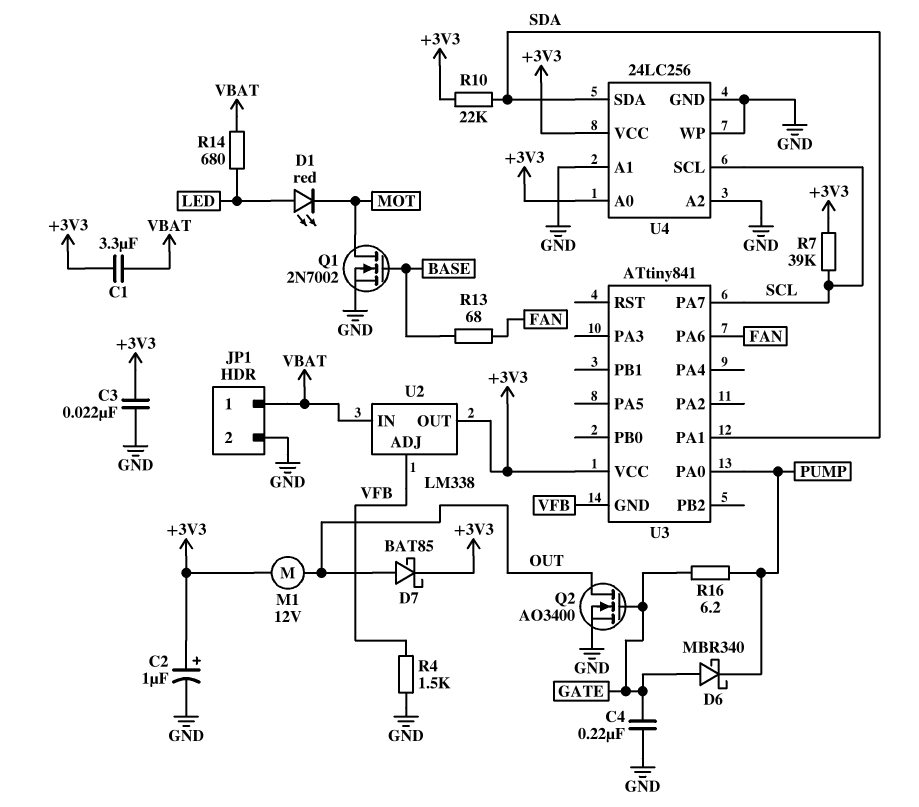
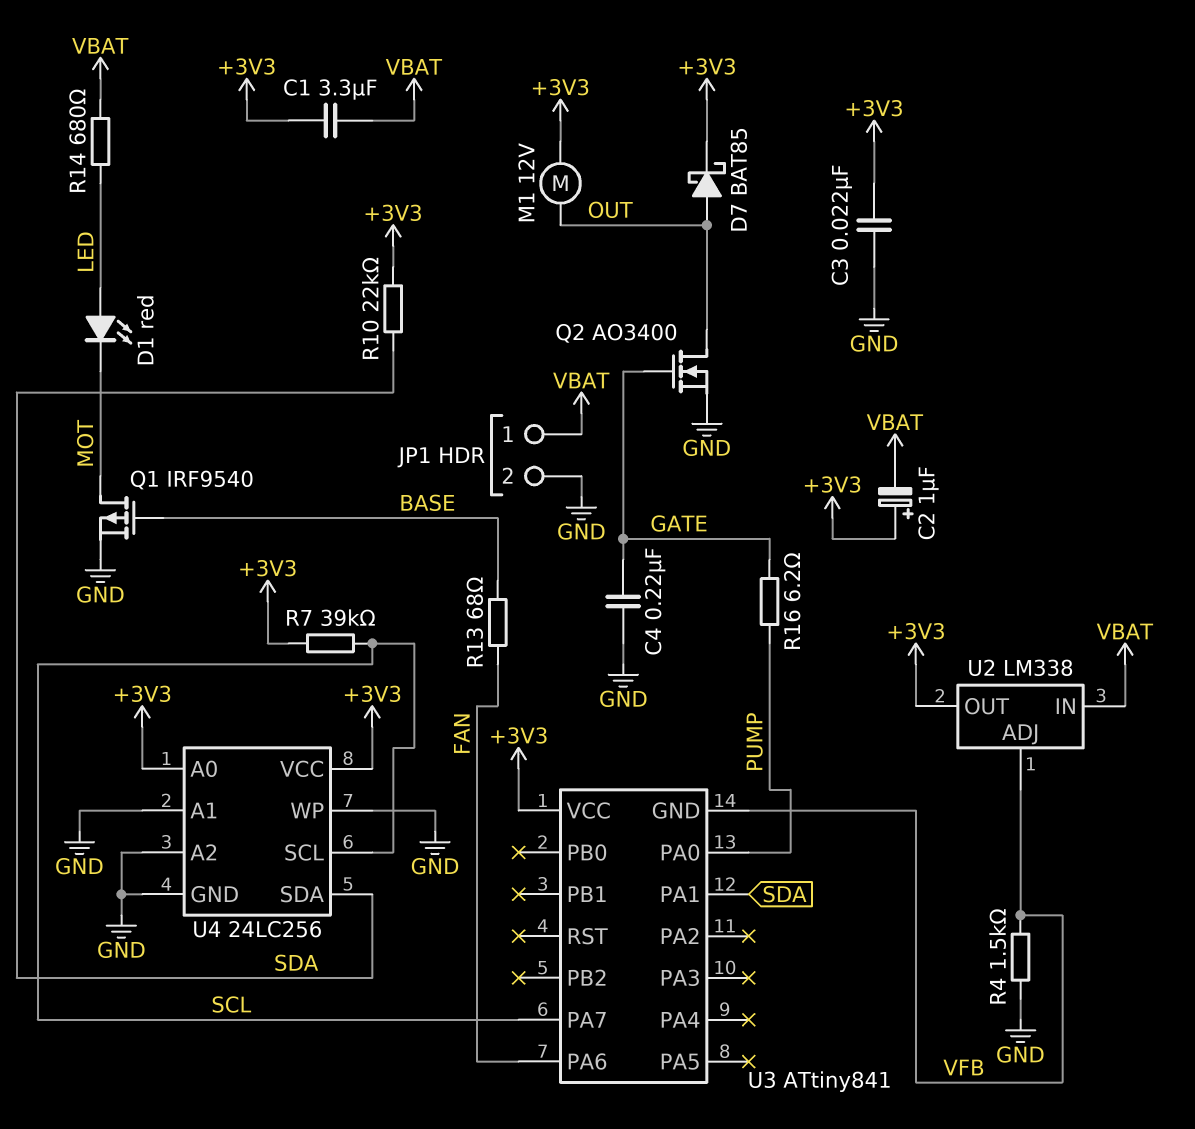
C2: 1uF (plus +3V3, minus GND) -> 1uF (plus +3V3, minus VBAT)
D6: schottky MBR340 (A GATE, K PUMP) -> none
Q1: NMOS 2N7002 (G BASE, D MOT, S GND) -> PMOS IRF9540 (G BASE, D MOT, S GND)

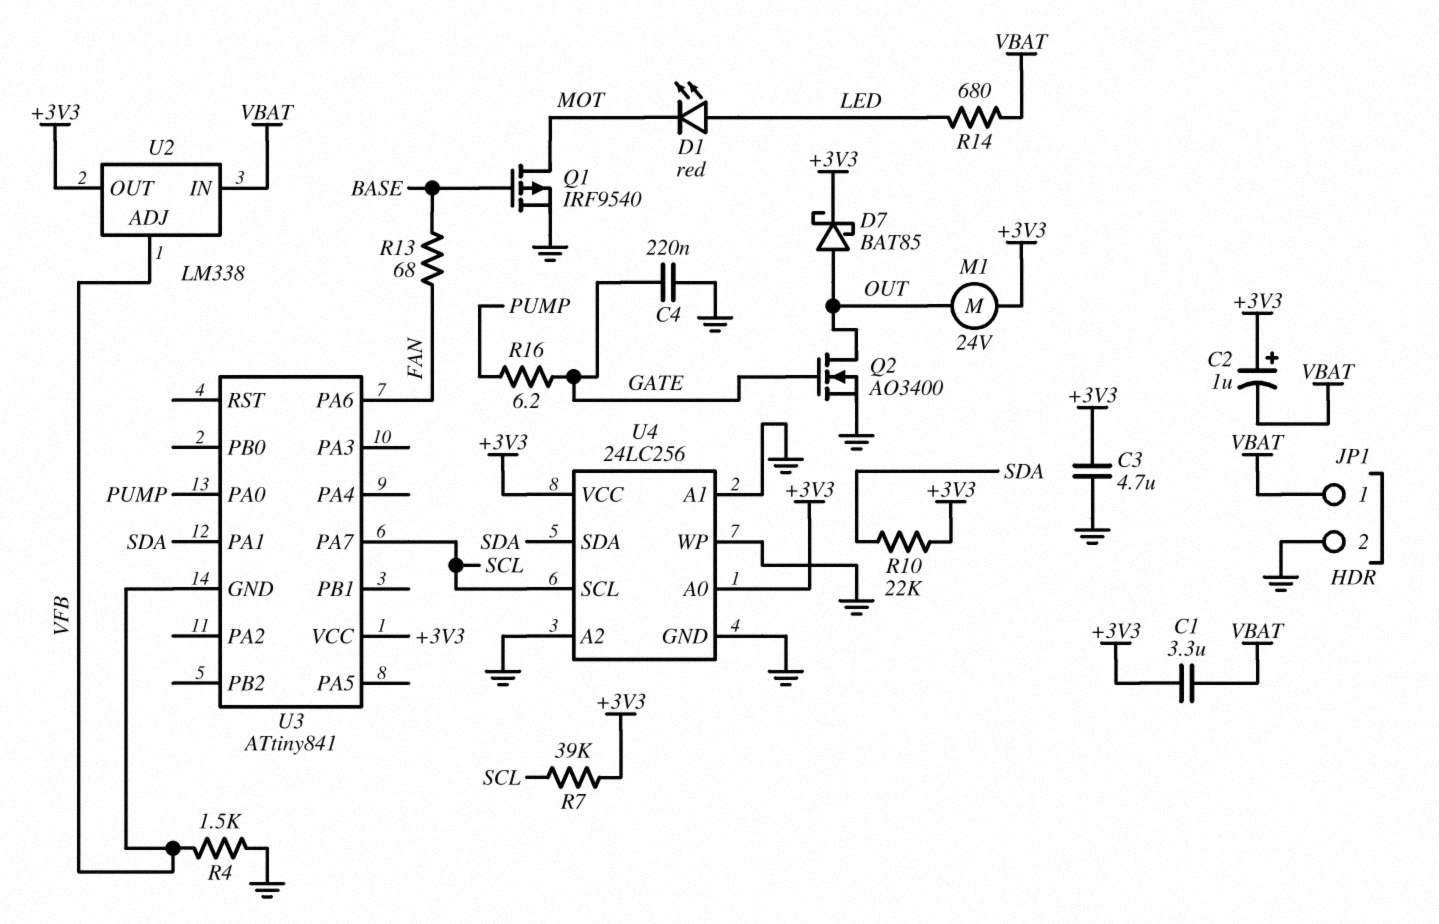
C3: 22nF (+3V3, GND) -> 4.7uF (+3V3, GND)
M1: motor 12V (+3V3, OUT) -> motor 24V (+3V3, OUT)

